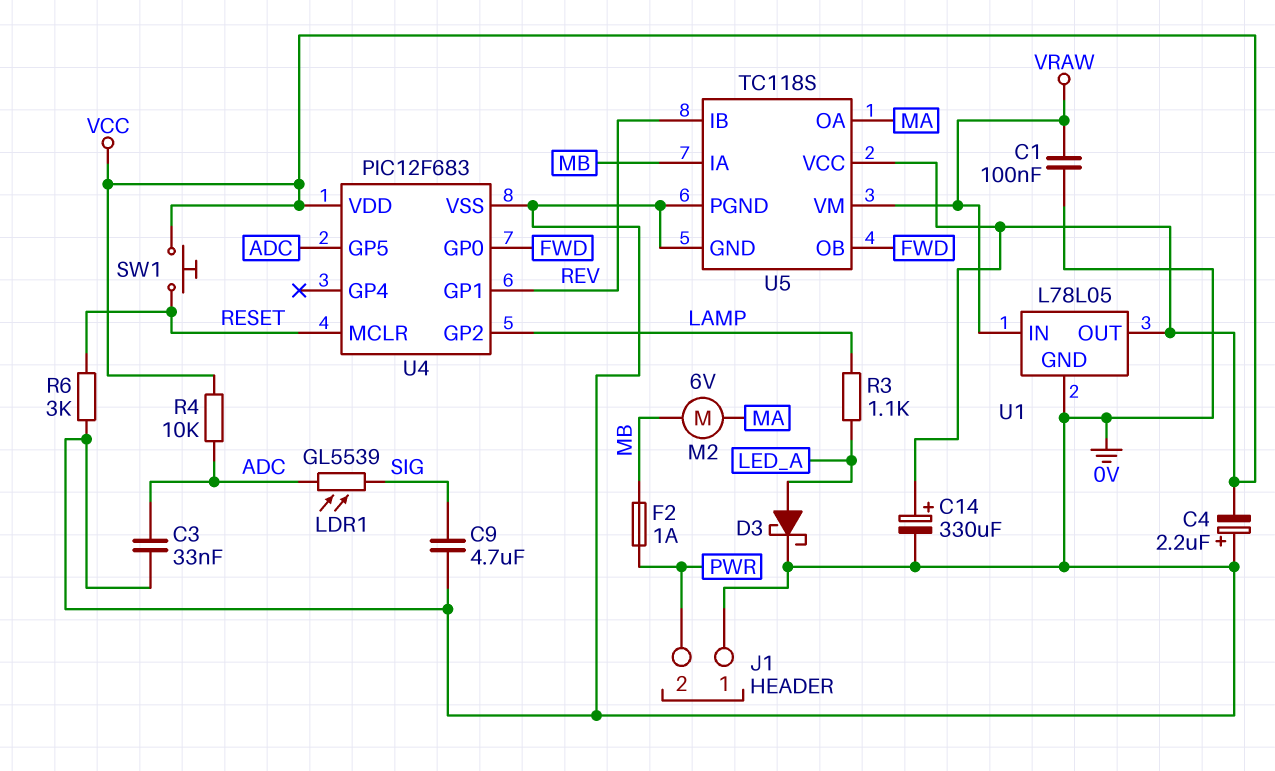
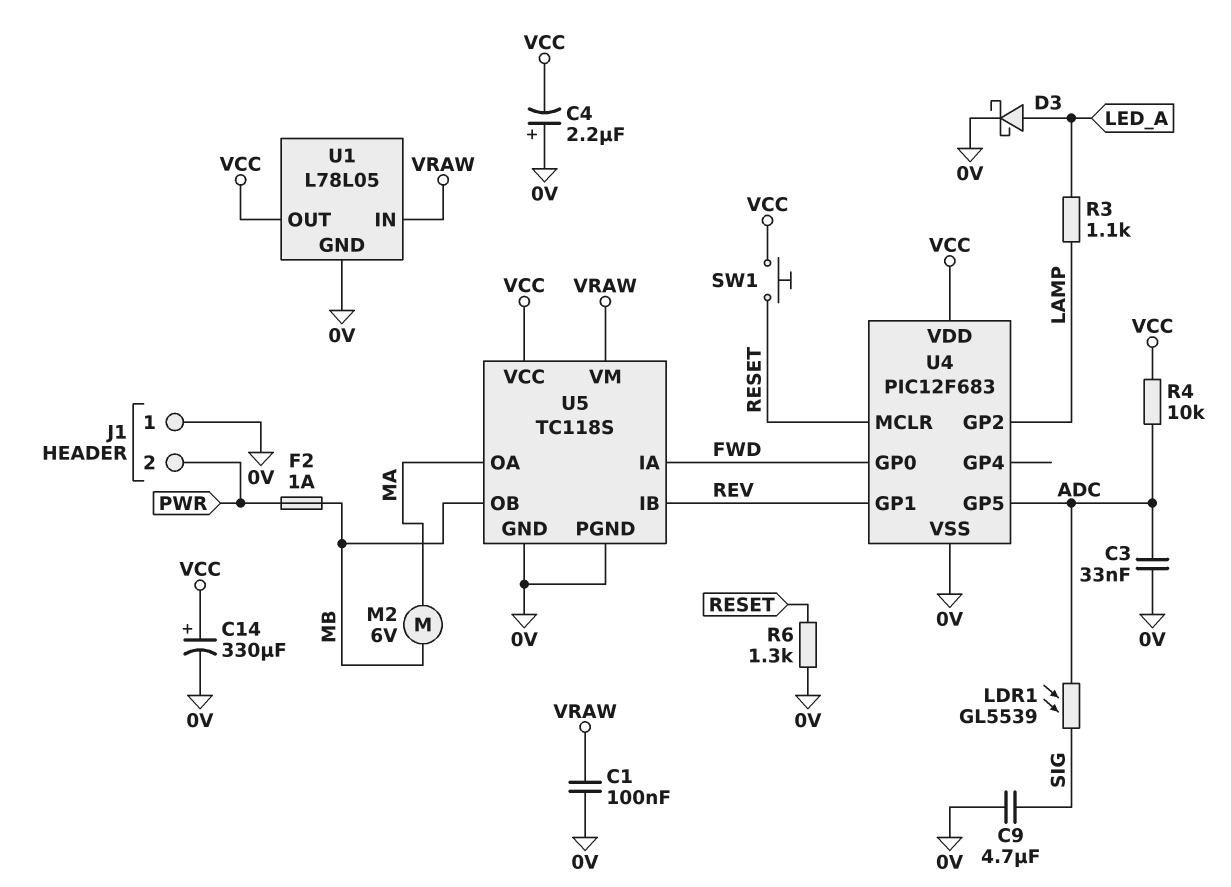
R6: 3k (0V, RESET) -> 1.3k (0V, RESET)
U5 pin IA: MB -> FWD
U5 pin OB: FWD -> MB

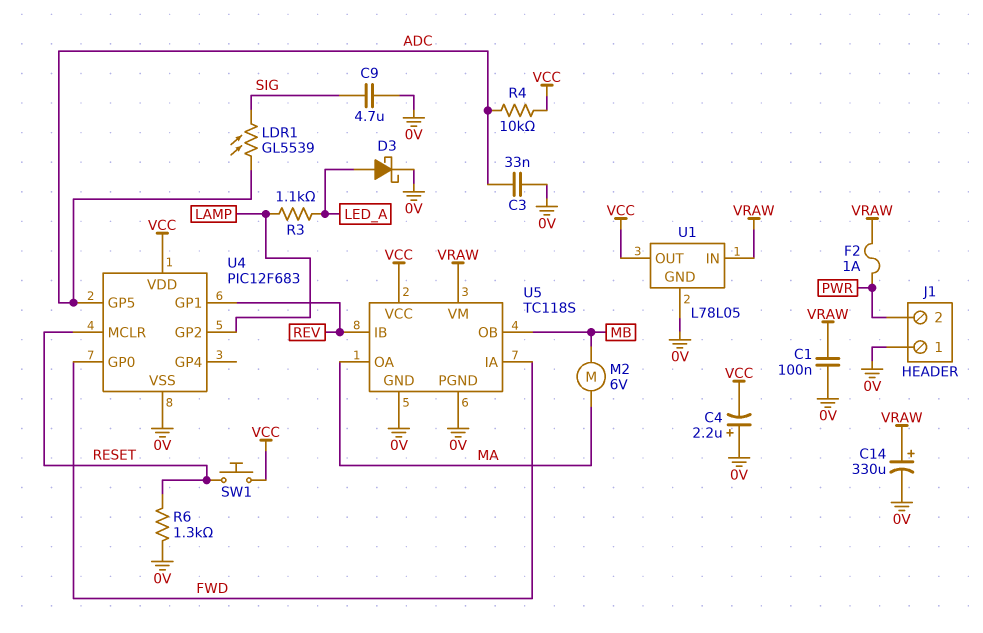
C14: 330uF (plus VCC, minus 0V) -> 330uF (plus VRAW, minus 0V)
F2: 1A (MB, PWR) -> 1A (PWR, VRAW)

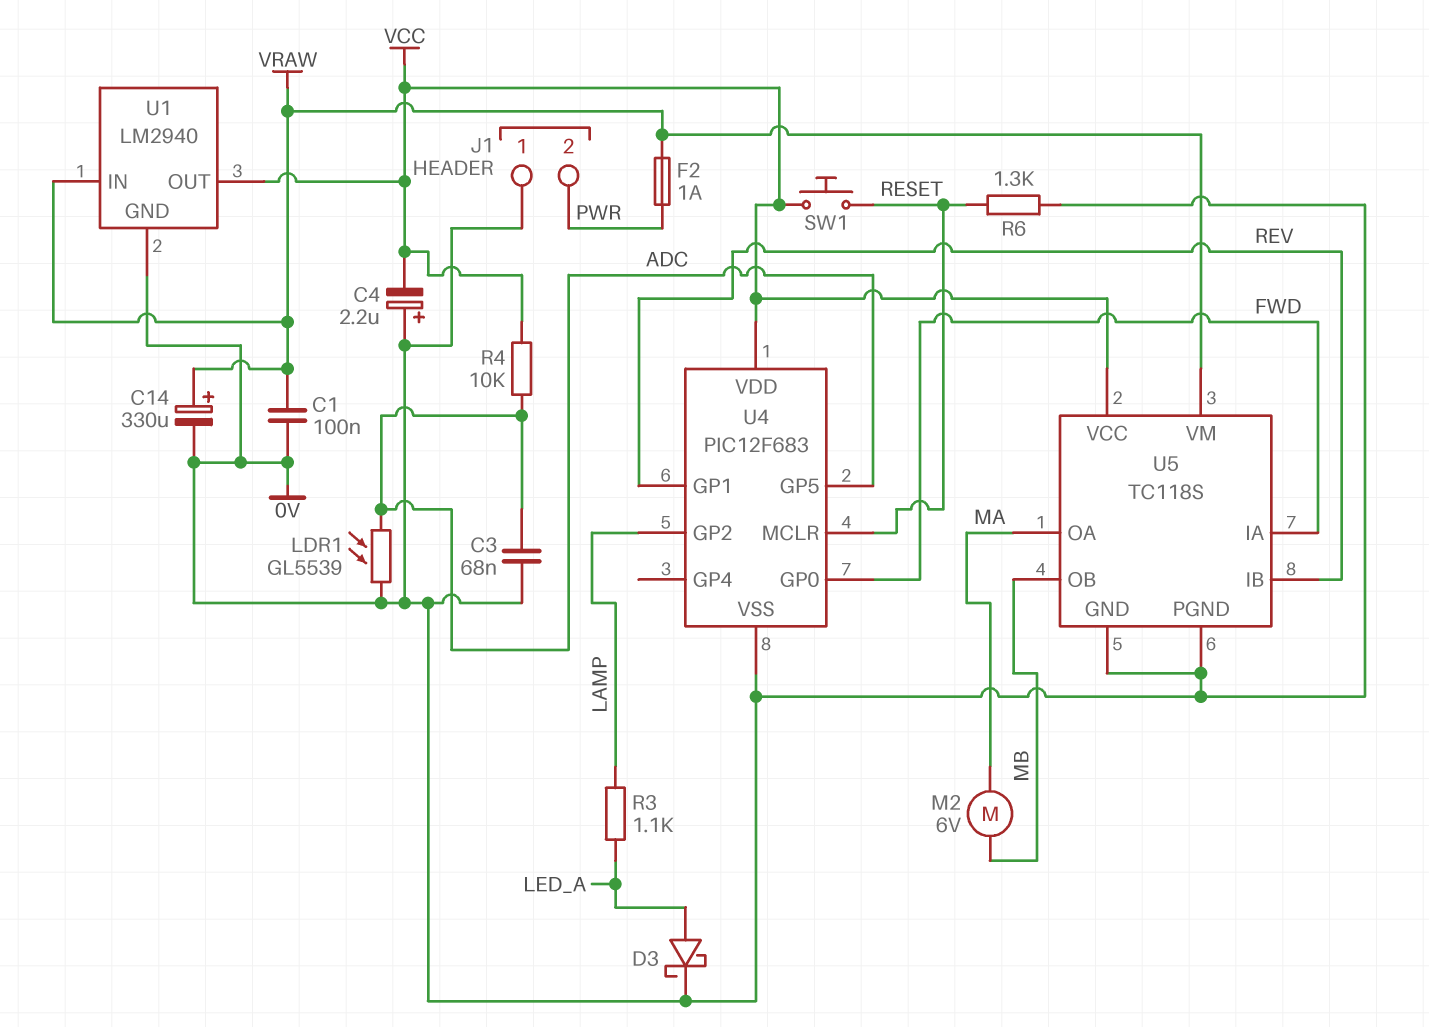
C3: 33nF (0V, ADC) -> 68nF (0V, ADC)
C9: 4.7uF (0V, SIG) -> none
LDR1: GL5539 (ADC, SIG) -> GL5539 (0V, ADC)
U1: L78L05 -> LM2940

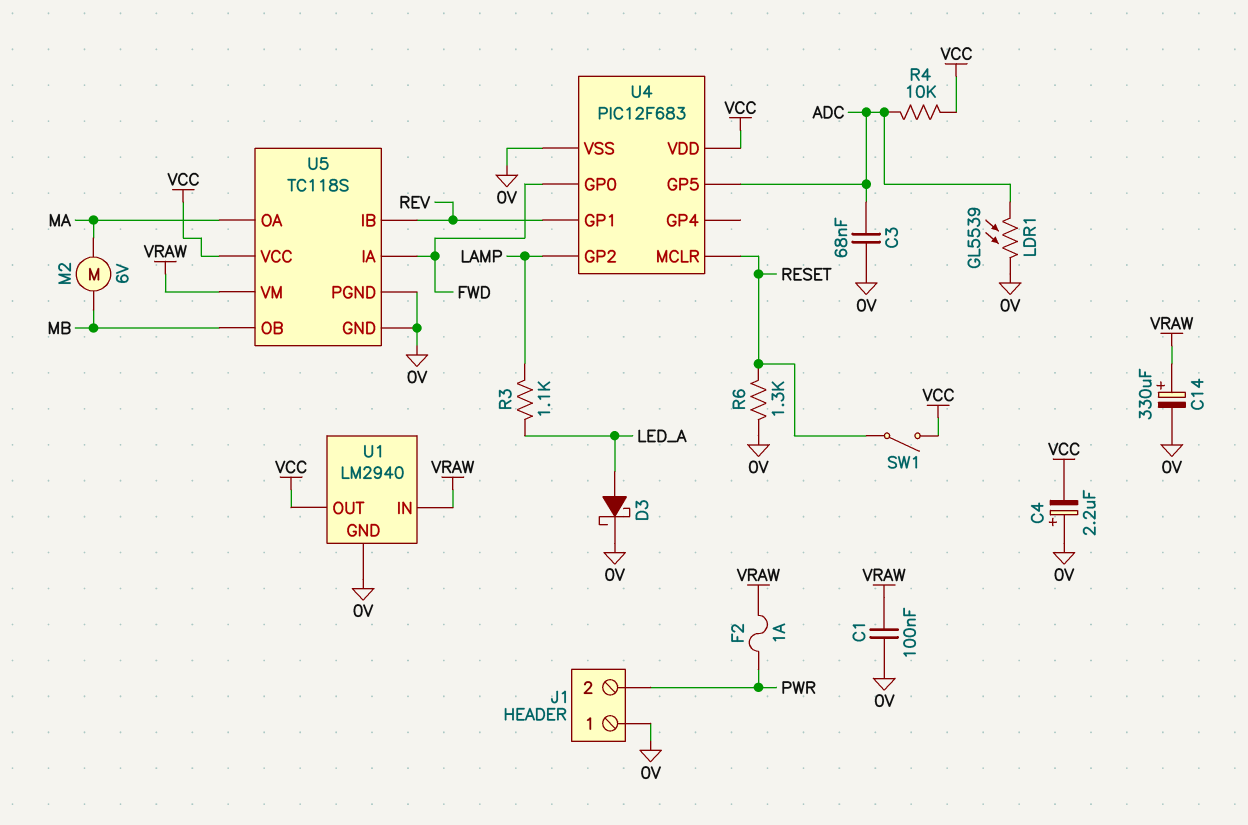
SW1: button (RESET, VCC) -> switch (RESET, VCC)

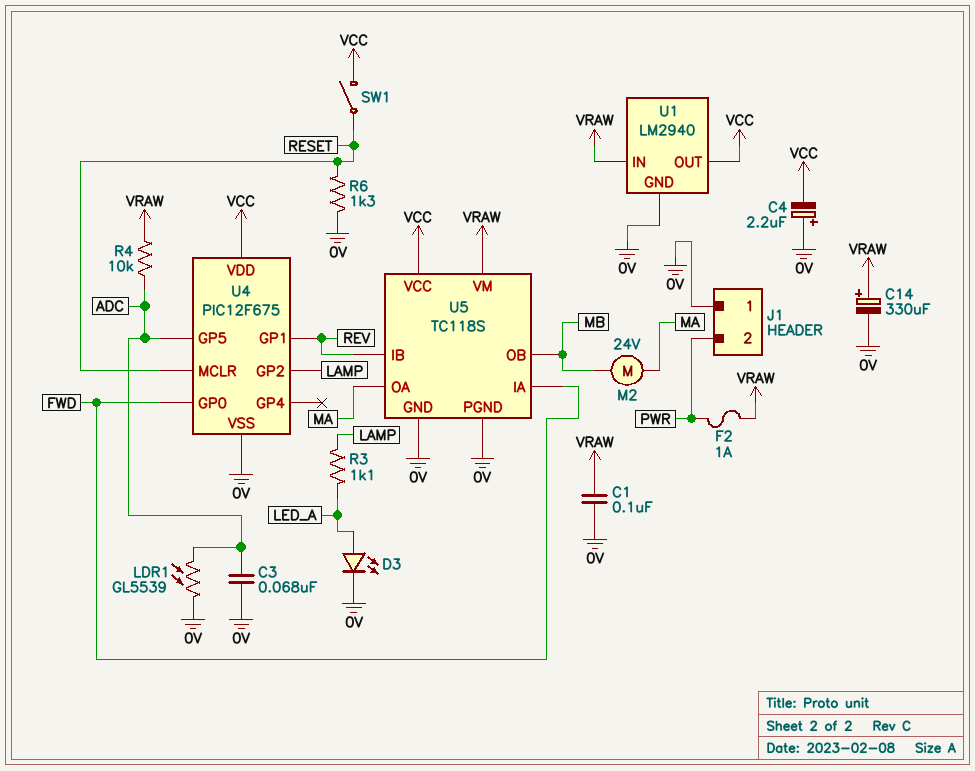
D3: schottky (A LED_A, K 0V) -> LED (A LED_A, K 0V)
M2: motor 6V (MA, MB) -> motor 24V (MA, MB)
R4: 10k (ADC, VCC) -> 10k (ADC, VRAW)
U4: PIC12F683 -> PIC12F675

